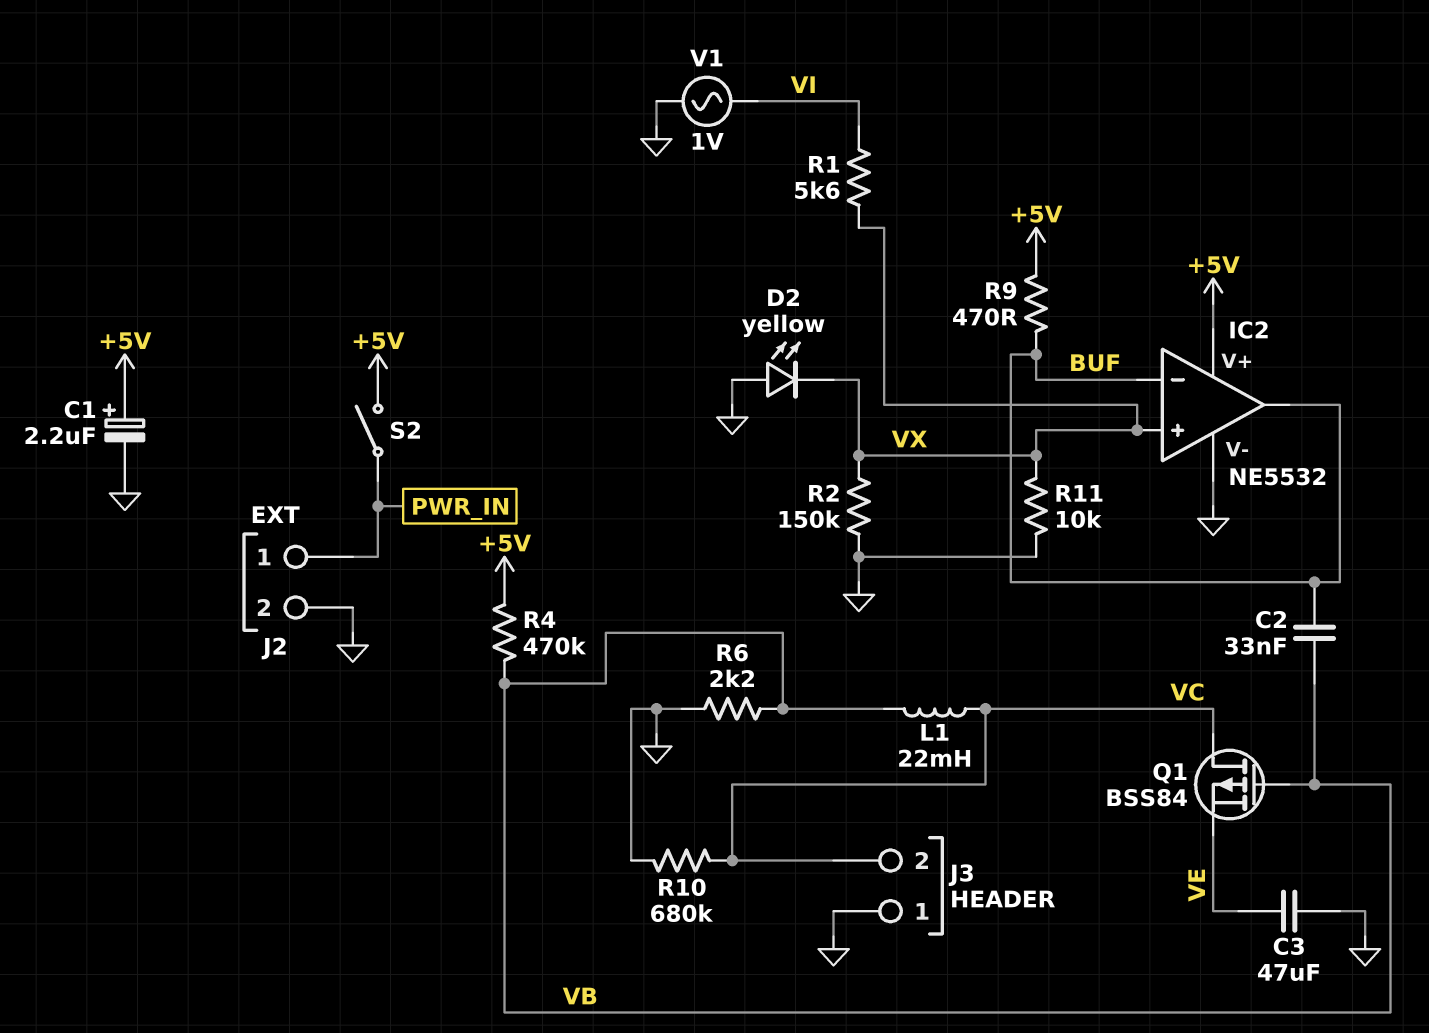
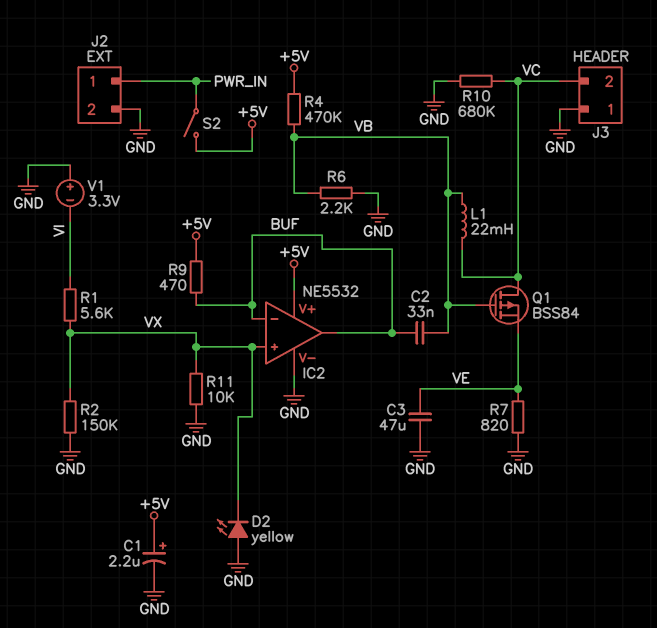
R7: none -> 820 (GND, VE)
V1: AC 1V (GND, VI) -> 3.3V (plus GND, minus VI)

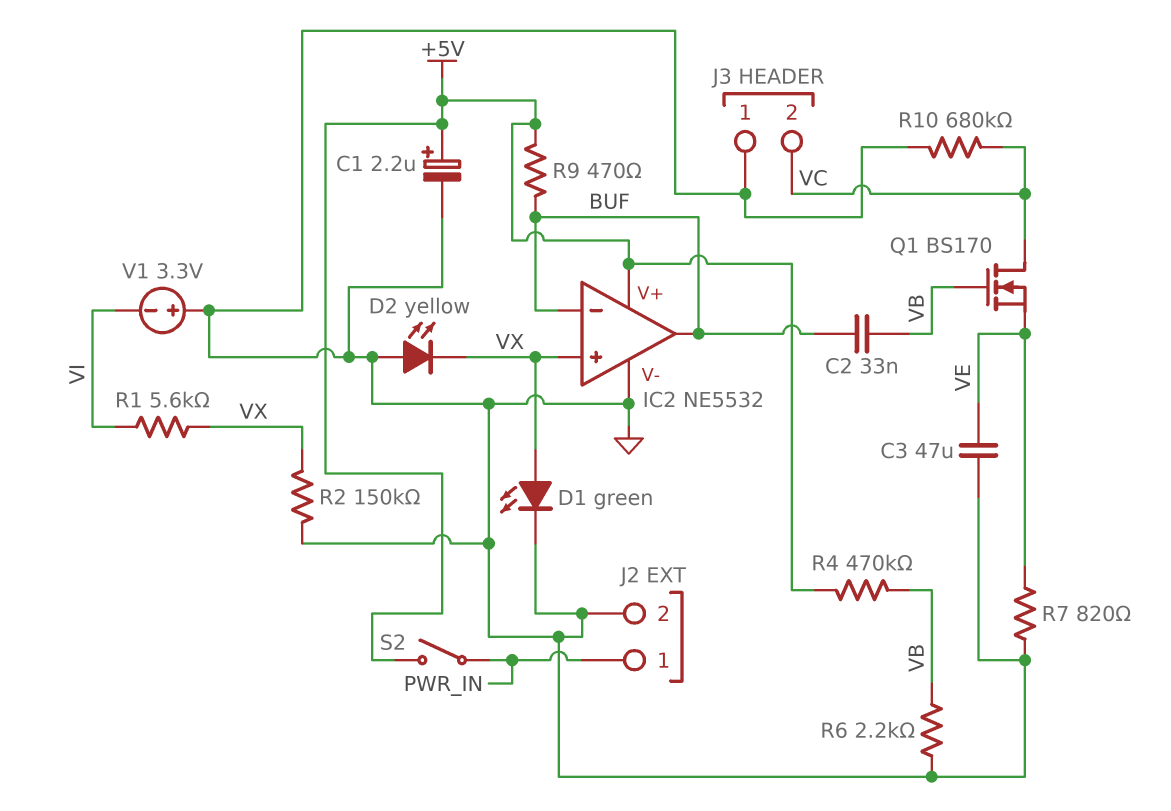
D1: none -> LED green (A VX, K GND)
L1: 22mH (VB, VC) -> none
Q1: PMOS BSS84 (G VB, D VC, S VE) -> NMOS BS170 (G VB, D VC, S VE)
R11: 10k (GND, VX) -> none

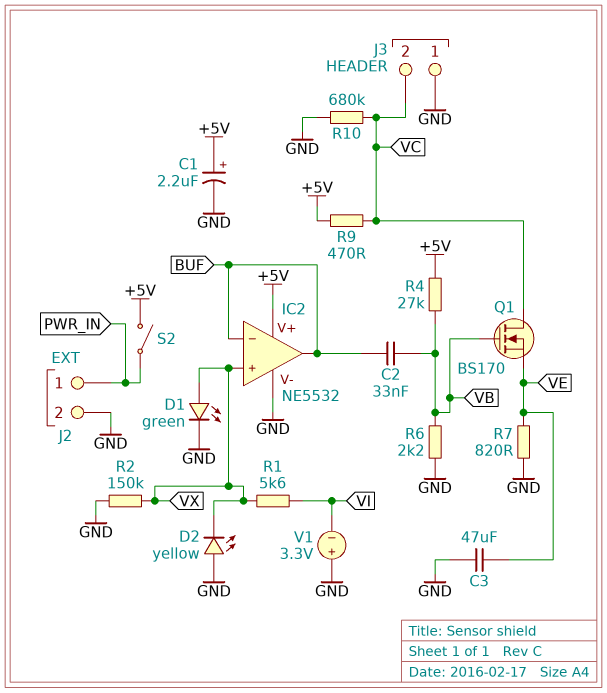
R4: 470k (+5V, VB) -> 27k (+5V, VB)
R9: 470 (+5V, BUF) -> 470 (+5V, VC)

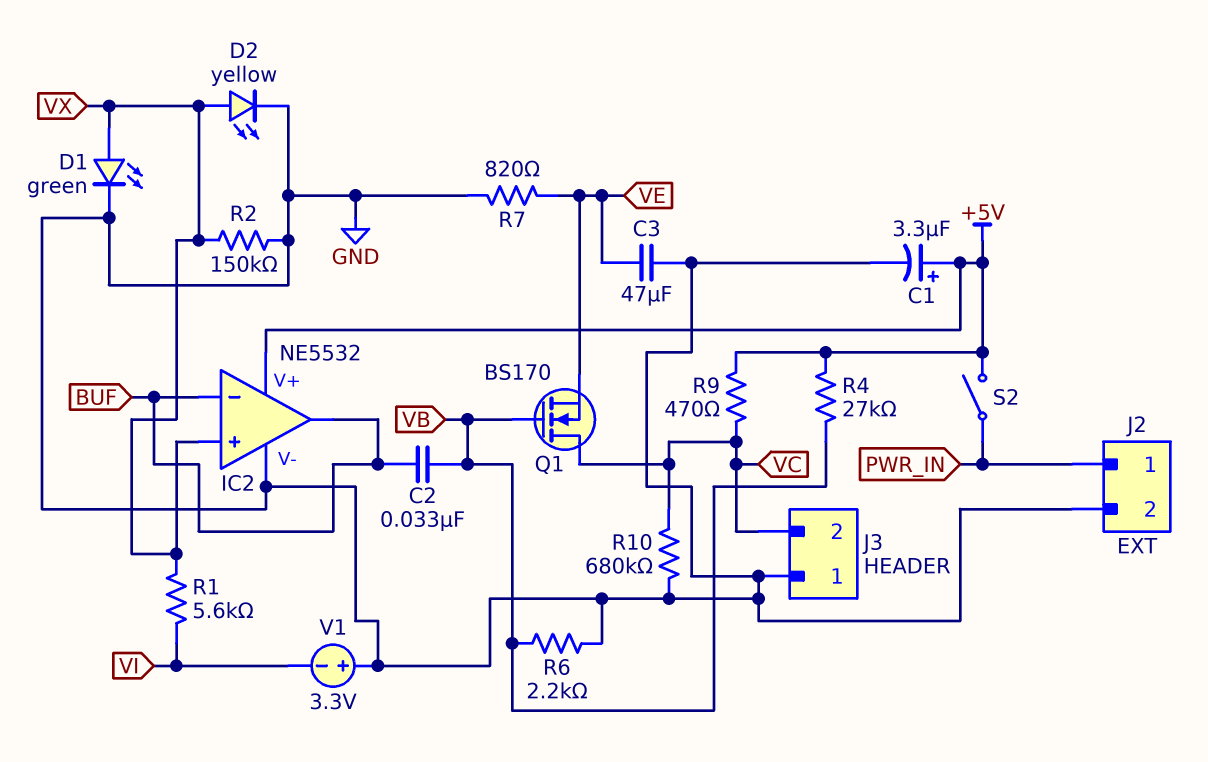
C1: 2.2uF (plus +5V, minus GND) -> 3.3uF (plus +5V, minus GND)
D2: LED yellow (A GND, K VX) -> LED yellow (A VX, K GND)

